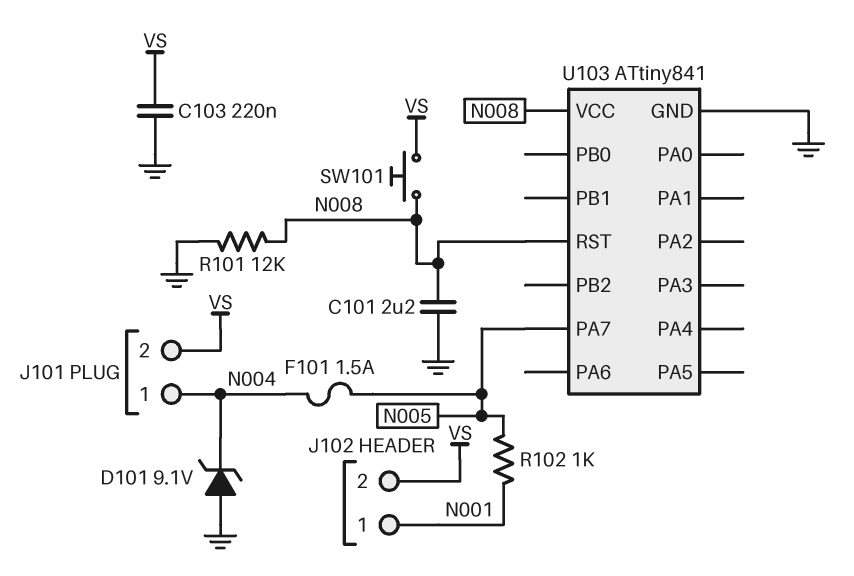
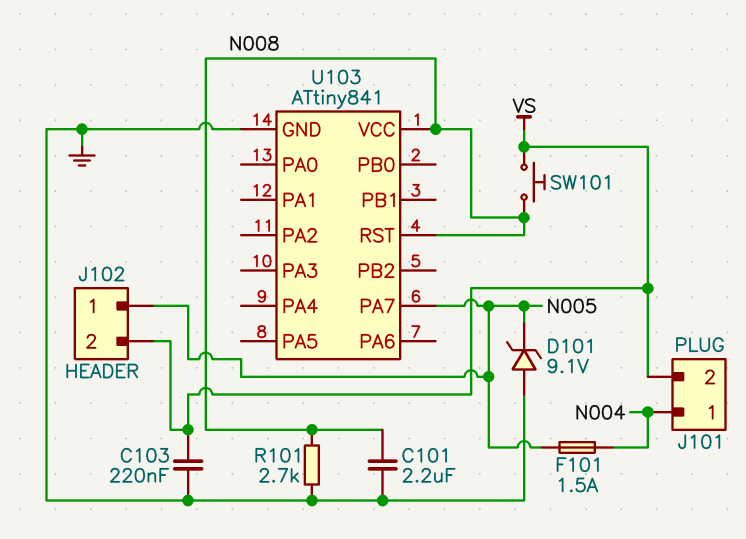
D101: zener 9.1V (A GND, K N004) -> zener 9.1V (A GND, K N005)
J102 pin 1: N001 -> N005
R101: 12k (GND, N008) -> 2.7k (GND, N008)
R102: 1k (N001, N005) -> none

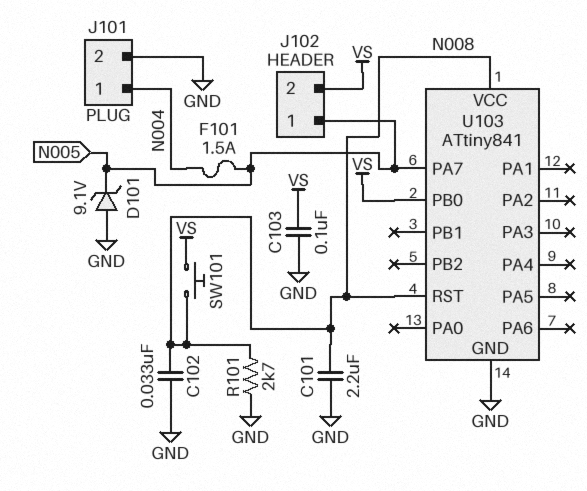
C102: none -> 33nF (GND, N008)
C103: 220nF (GND, VS) -> 100nF (GND, VS)
J101 pin 2: VS -> GND
U103 pin PB0: none -> VS

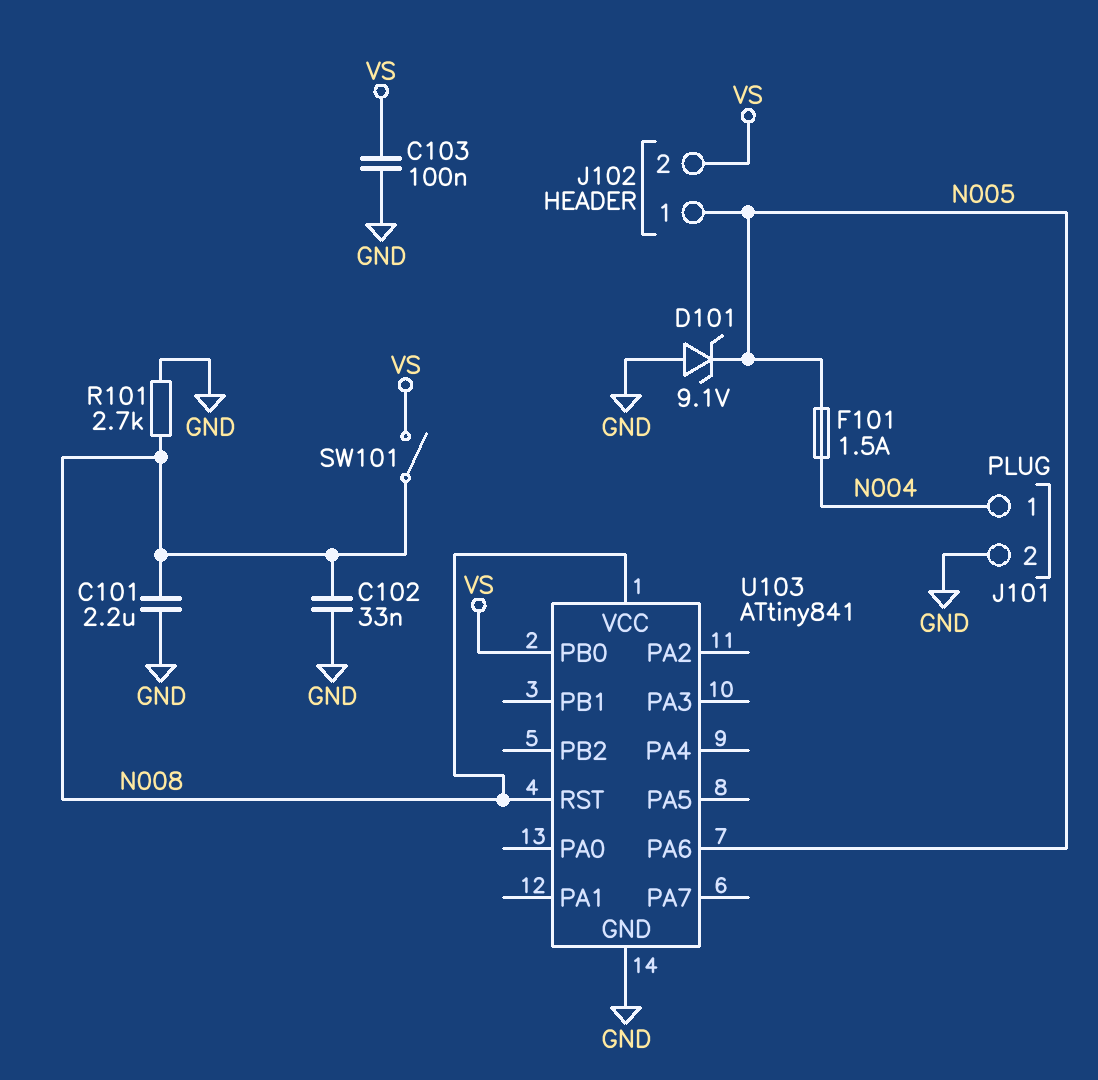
SW101: button (N008, VS) -> switch (N008, VS)
U103 pin PA6: none -> N005
U103 pin PA7: N005 -> none

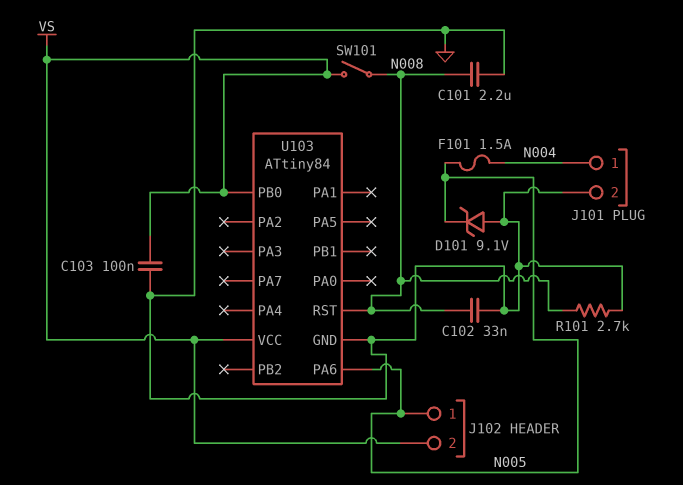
U103: ATtiny841 -> ATtiny84
U103 pin VCC: N008 -> VS

